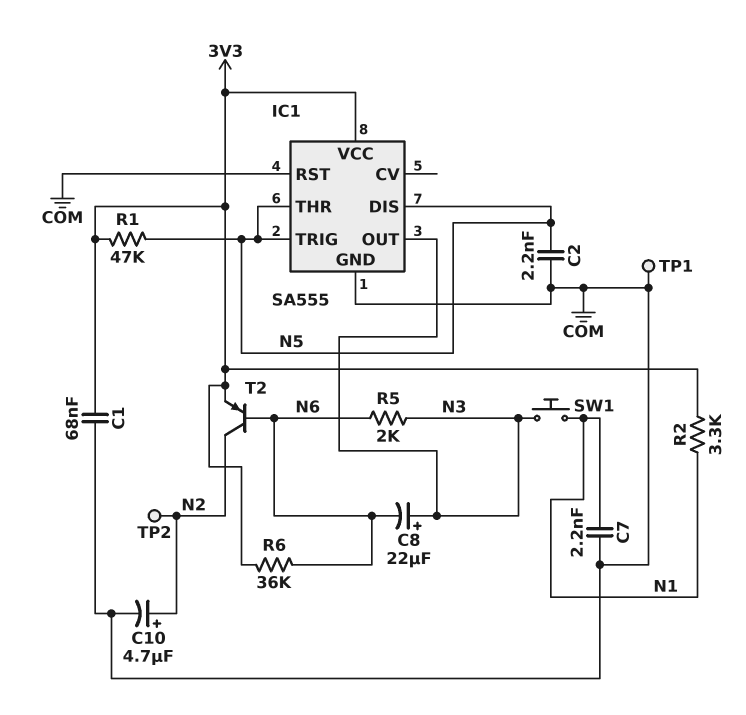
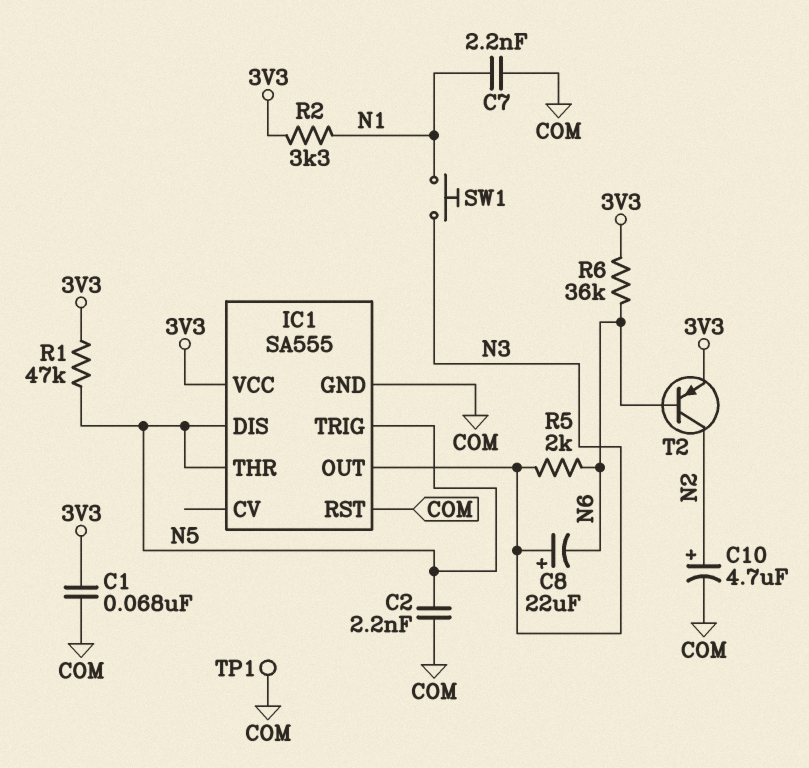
TP2: test point (N2) -> none

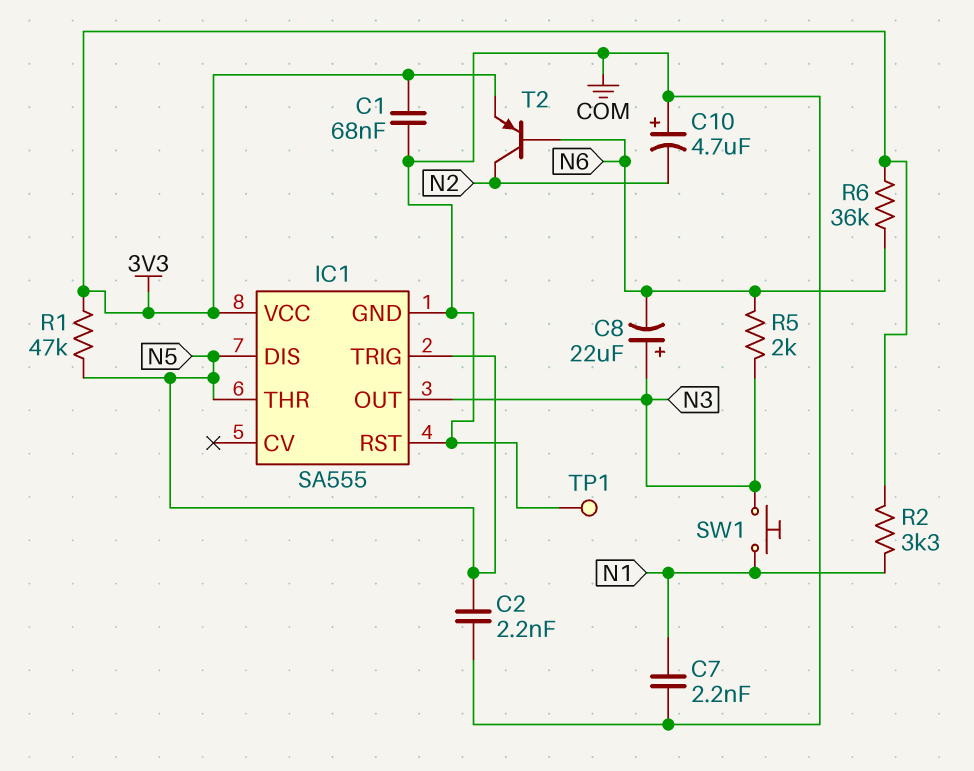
C10: 4.7uF (plus N2, minus COM) -> 4.7uF (plus COM, minus N2)

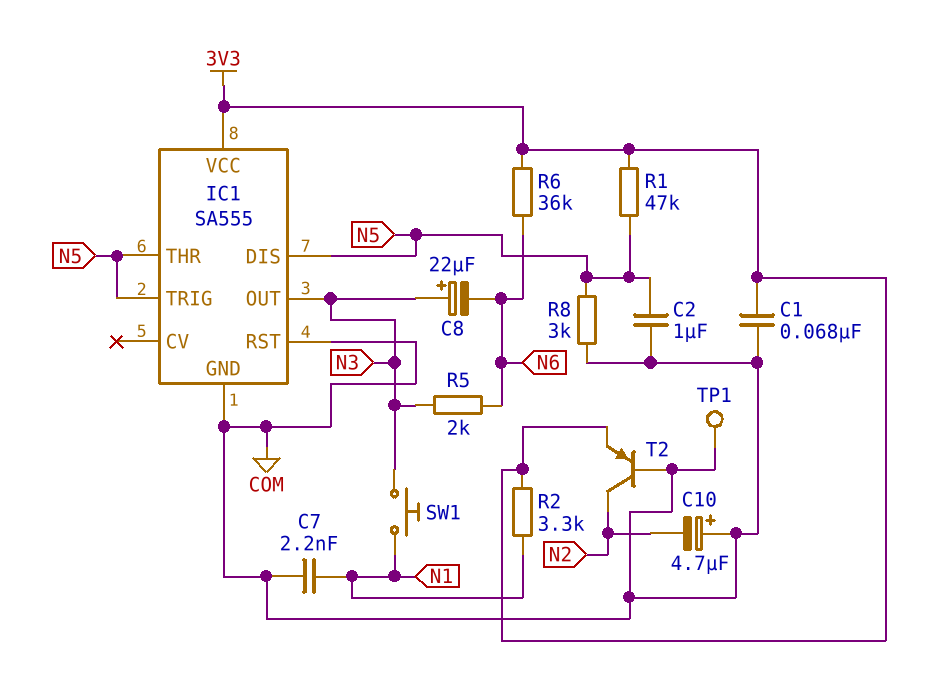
C2: 2.2nF (COM, N5) -> 1uF (COM, N5)
R8: none -> 3k (COM, N5)
T2: PNP (B N6, C N2, E 3V3) -> PNP (B COM, C N2, E 3V3)

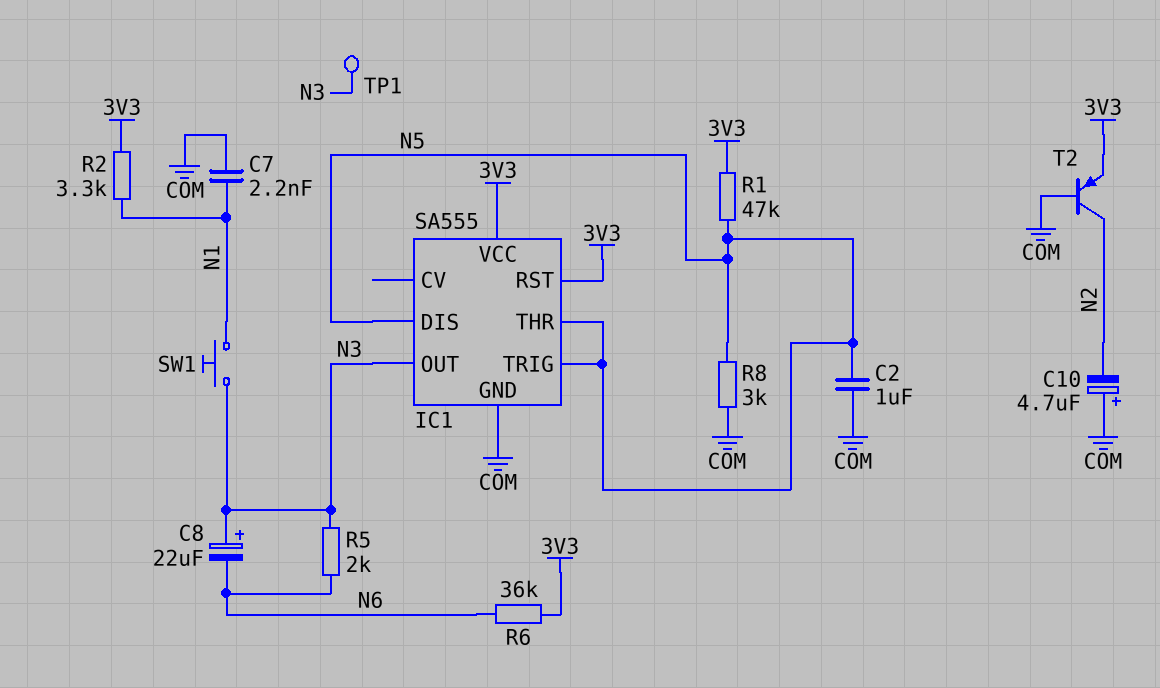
C1: 68nF (3V3, COM) -> none
IC1 pin RST: COM -> 3V3
TP1: test point (COM) -> test point (N3)

